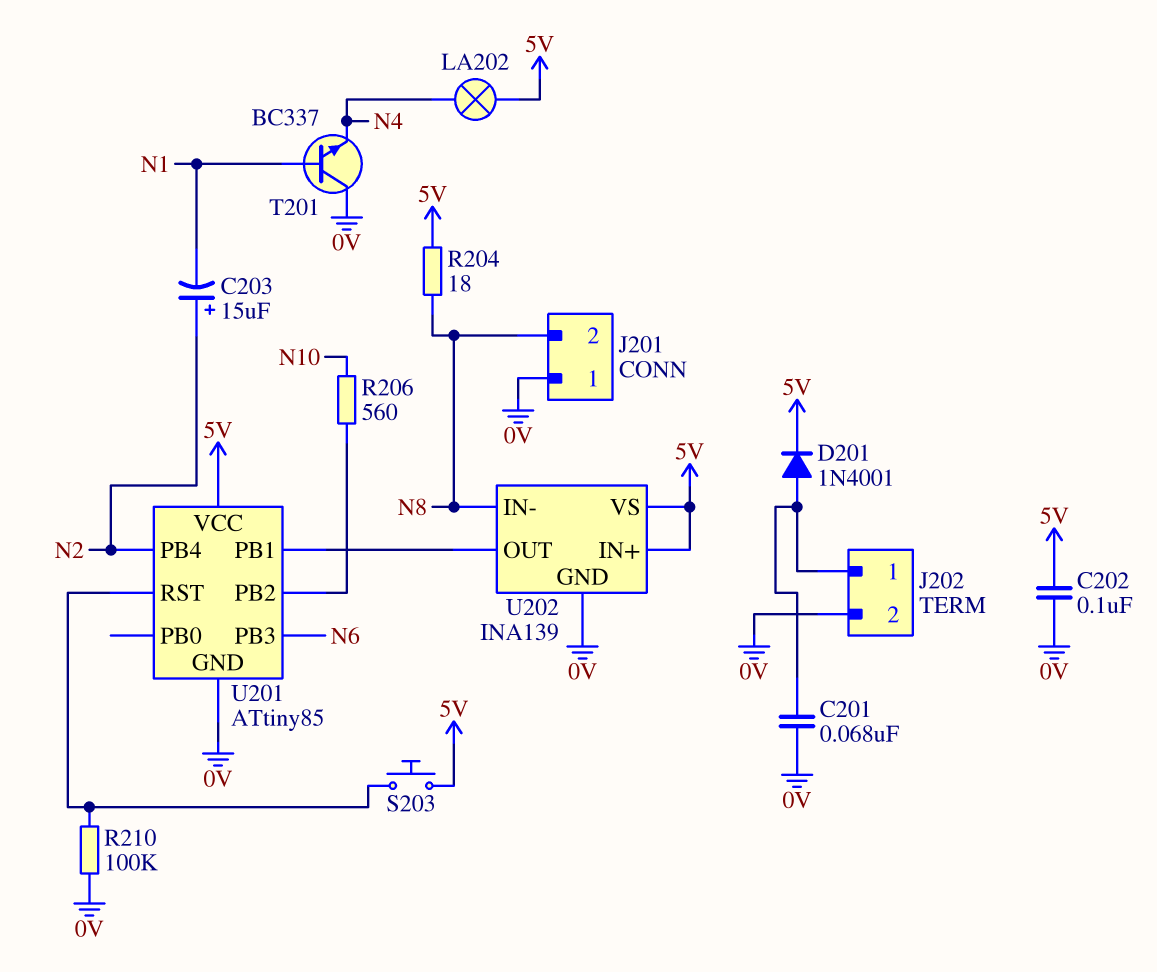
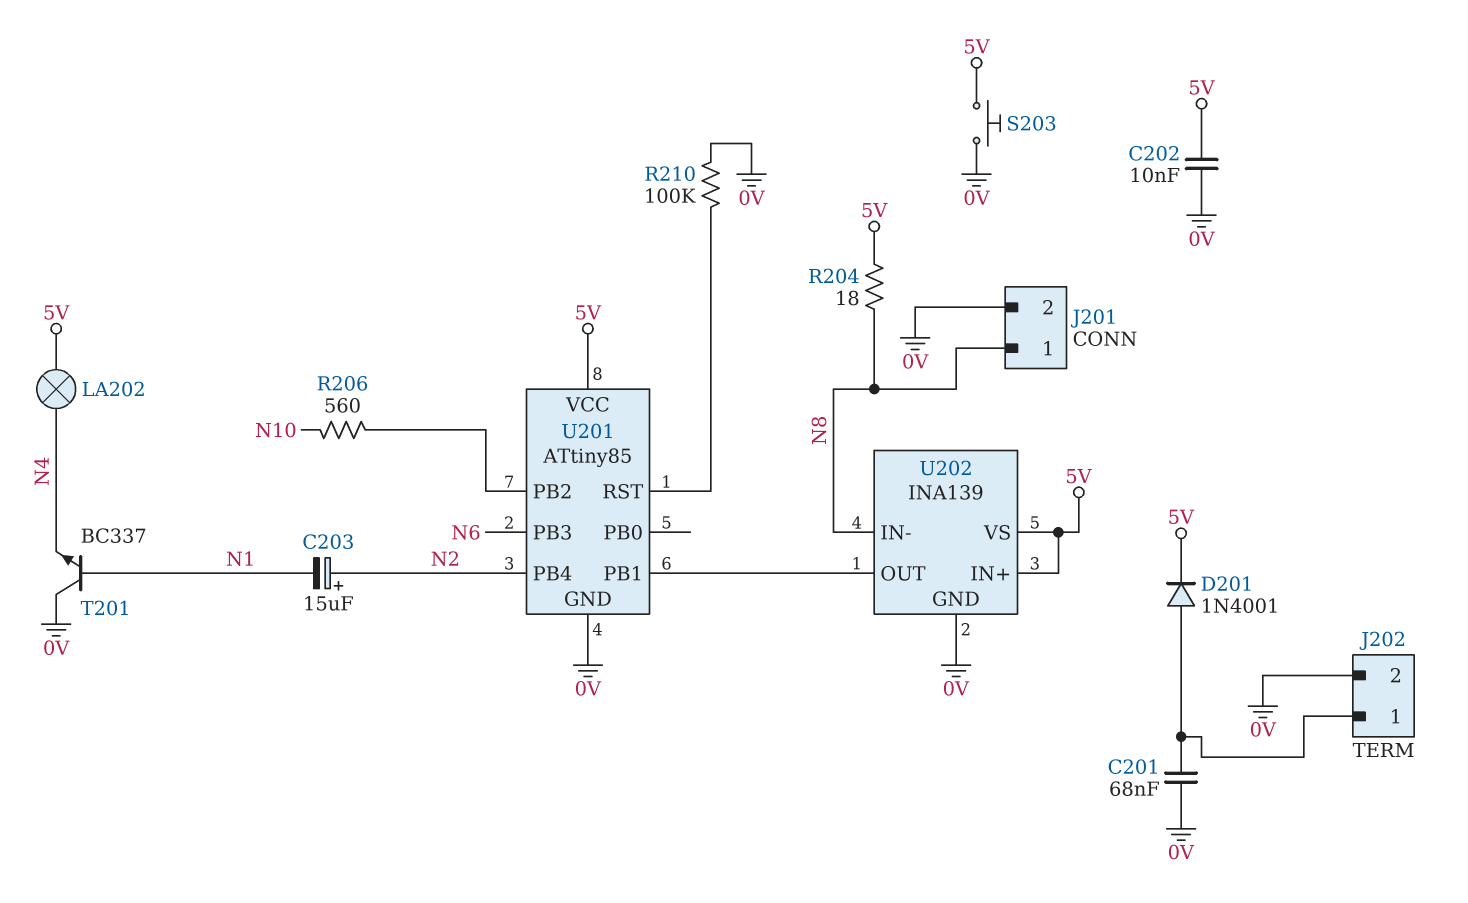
C202: 100nF (0V, 5V) -> 10nF (0V, 5V)
J201 pin 1: 0V -> N8
J201 pin 2: N8 -> 0V
S203: button (5V, U201/RST) -> button (0V, 5V)

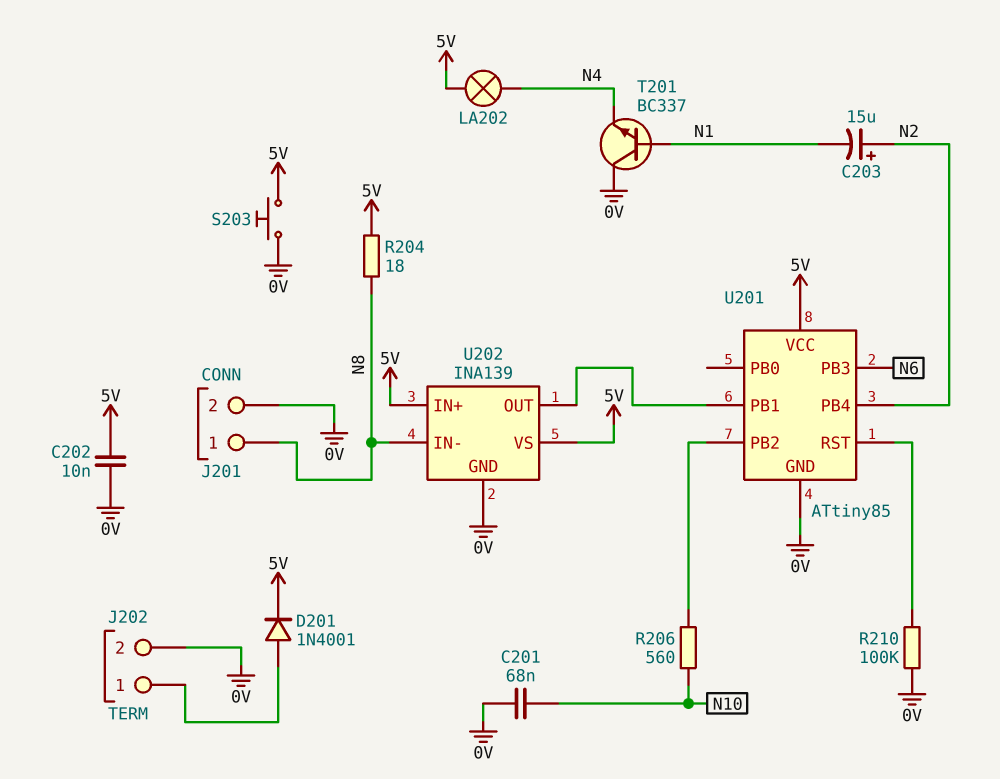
C201: 68nF (0V, J202/1) -> 68nF (0V, N10)

